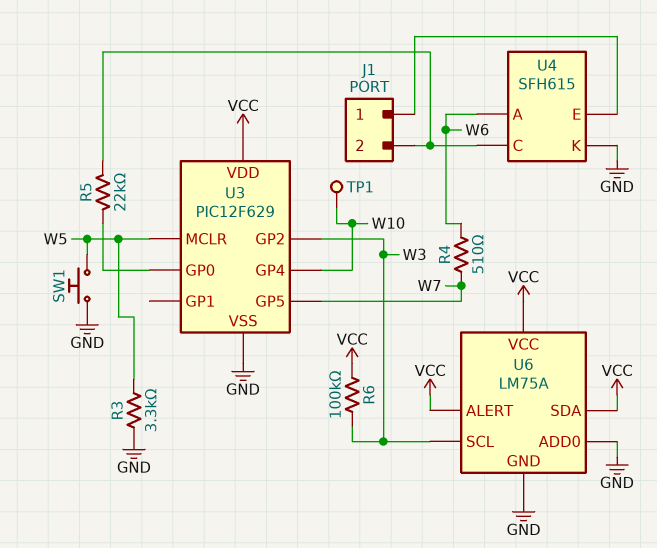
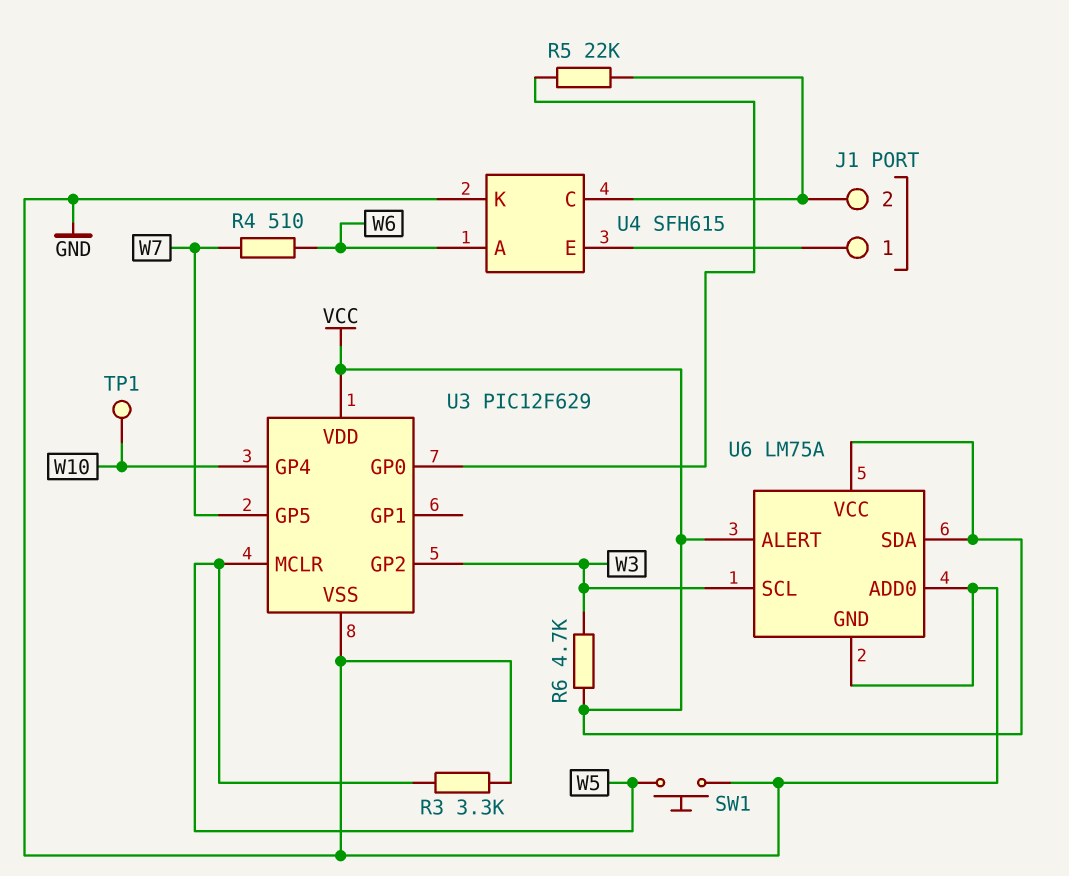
R6: 100k (VCC, W3) -> 4.7k (VCC, W3)

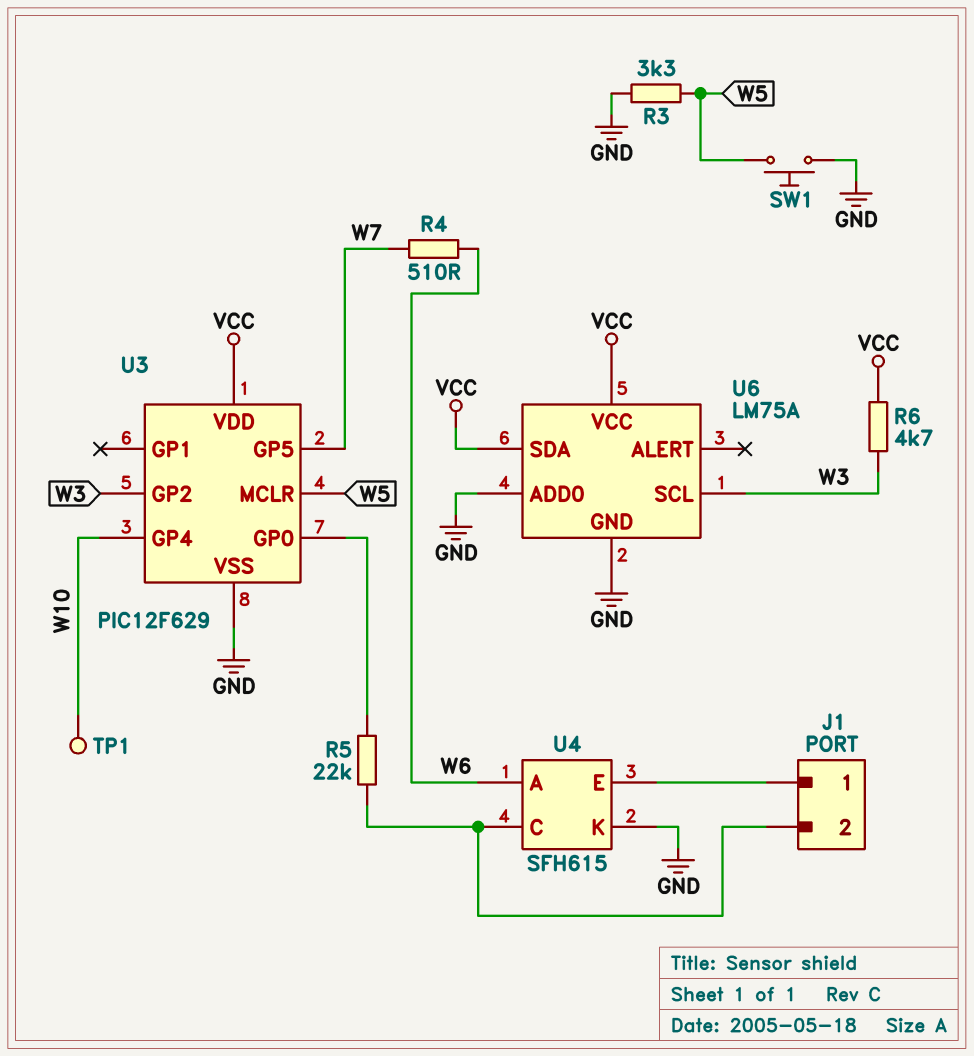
U6 pin ALERT: VCC -> none

